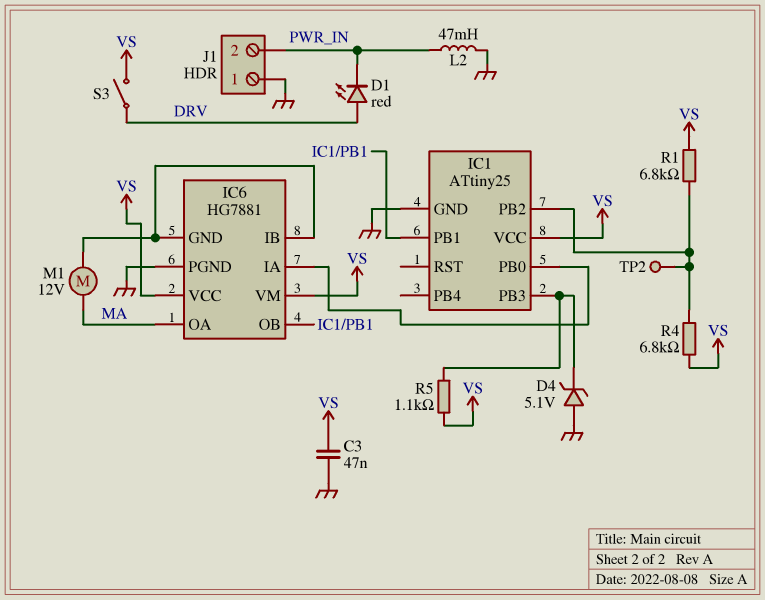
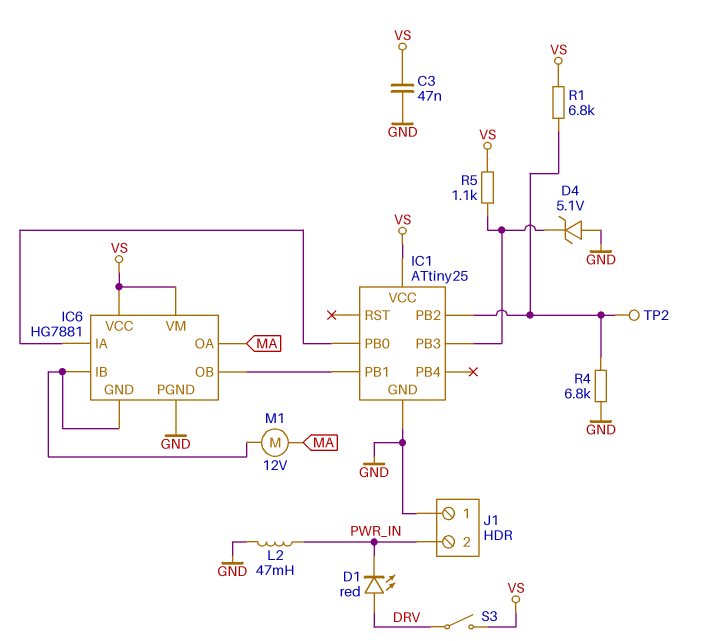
R4: 6.8k (IC1/PB2, VS) -> 6.8k (GND, IC1/PB2)

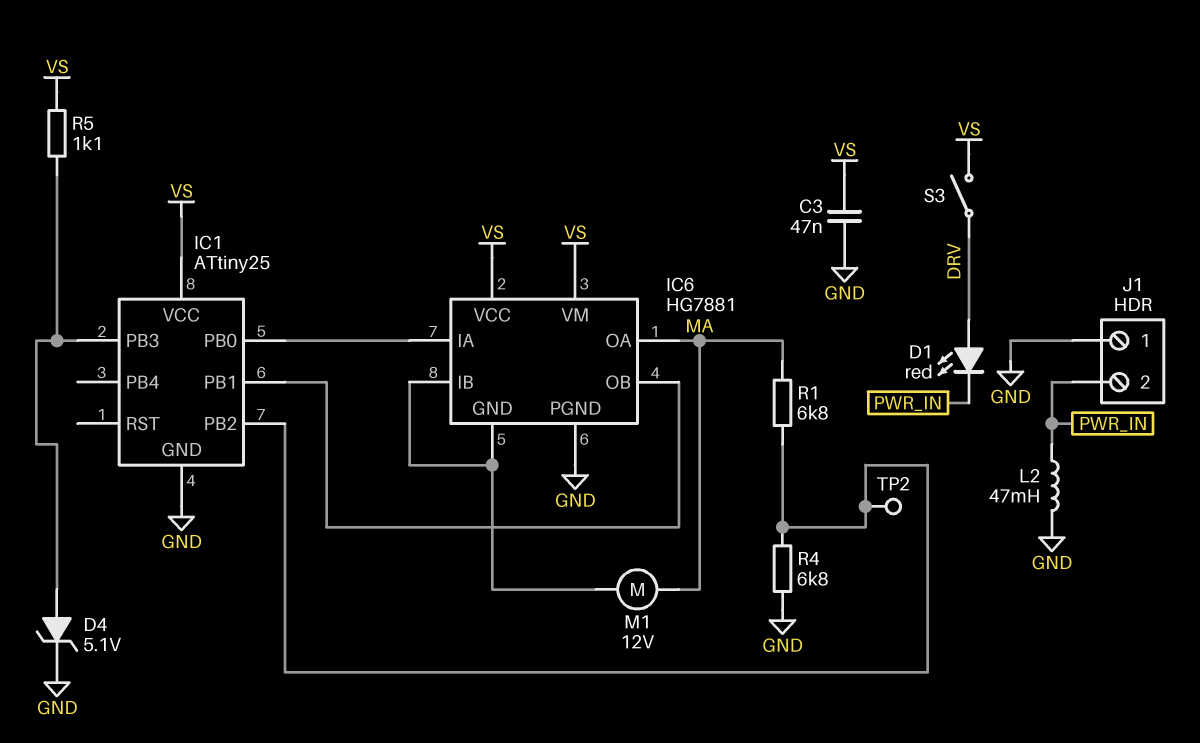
D4: zener 5.1V (A GND, K IC1/PB3) -> zener 5.1V (A IC1/PB3, K GND)
R1: 6.8k (IC1/PB2, VS) -> 6.8k (IC1/PB2, MA)

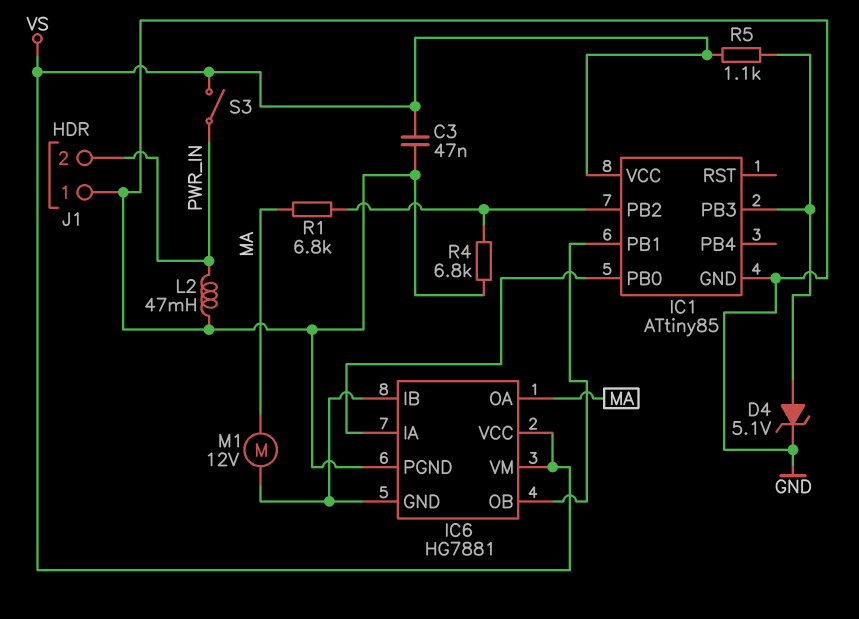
D1: LED red (A DRV, K PWR_IN) -> none
IC1: ATtiny25 -> ATtiny85
S3: switch (DRV, VS) -> switch (PWR_IN, VS)
TP2: test point (IC1/PB2) -> none

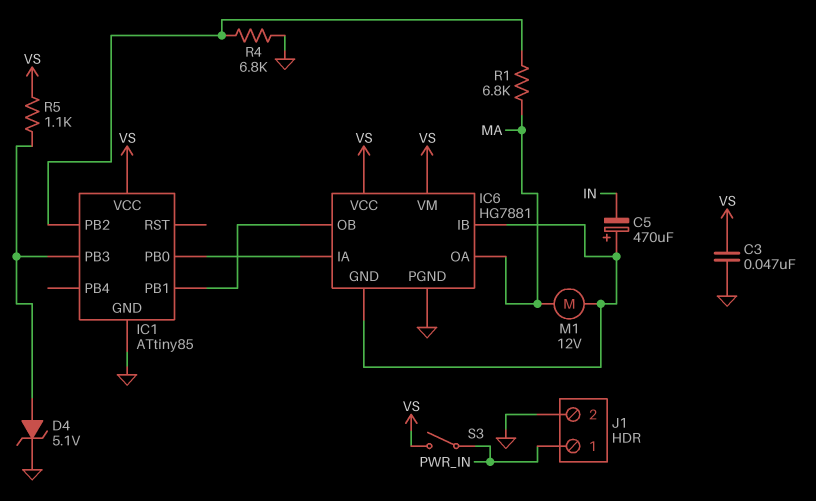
C5: none -> 470uF (plus IC6/GND, minus IN)
J1 pin 1: GND -> PWR_IN
J1 pin 2: PWR_IN -> GND
L2: 47mH (GND, PWR_IN) -> none

